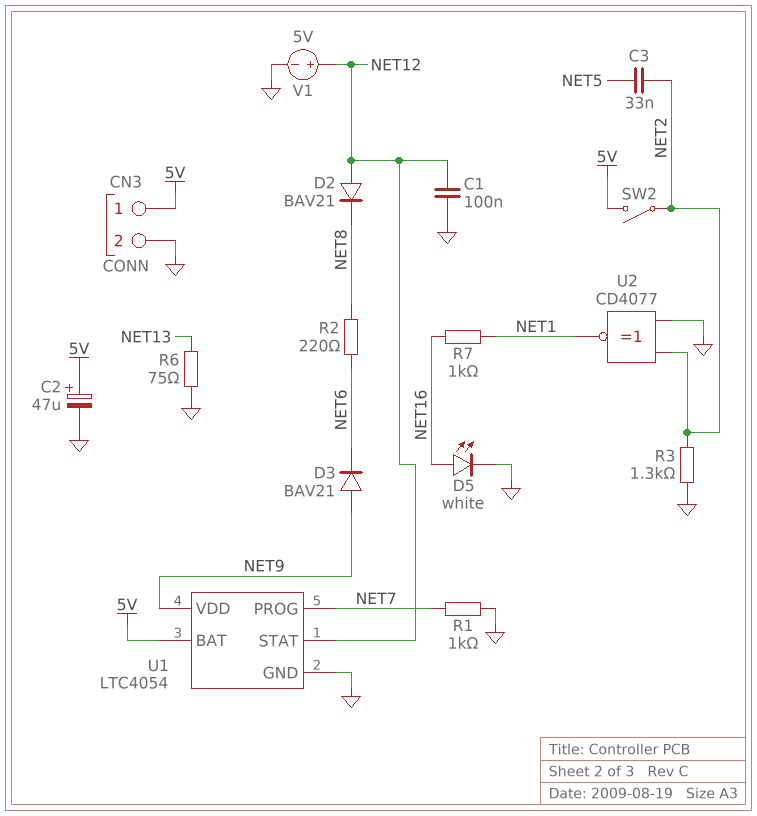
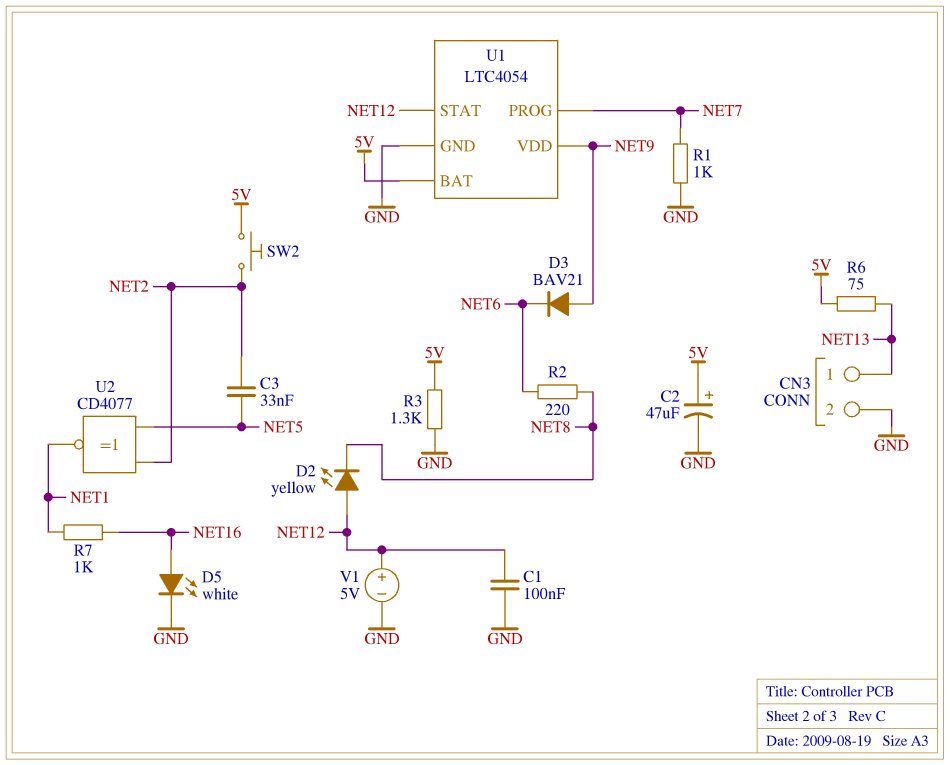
CN3 pin 1: 5V -> NET13
D2: diode BAV21 (A NET12, K NET8) -> LED yellow (A NET12, K NET8)
R3: 1.3k (GND, NET2) -> 1.3k (5V, GND)
R6: 75 (GND, NET13) -> 75 (5V, NET13)
SW2: switch (5V, NET2) -> button (5V, NET2)
U2: XNOR CD4077 (in GND, in NET2, out NET1) -> XNOR CD4077 (in NET2, in NET5, out NET1)

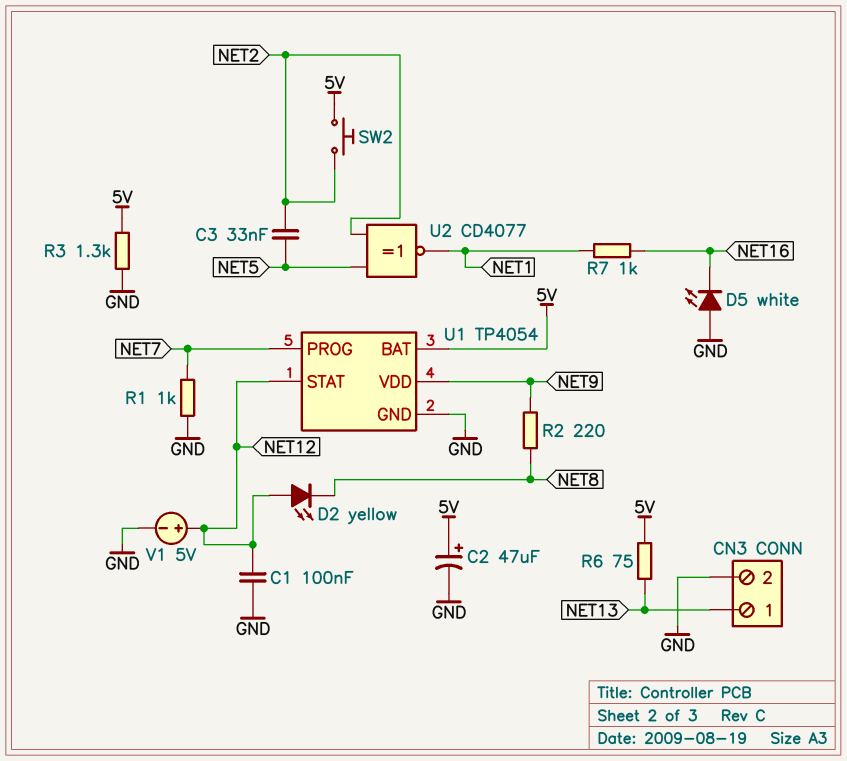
D3: diode BAV21 (A NET9, K NET6) -> none
D5: LED white (A NET16, K GND) -> LED white (A GND, K NET16)
R2: 220 (NET6, NET8) -> 220 (NET8, NET9)
U1: LTC4054 -> TP4054

